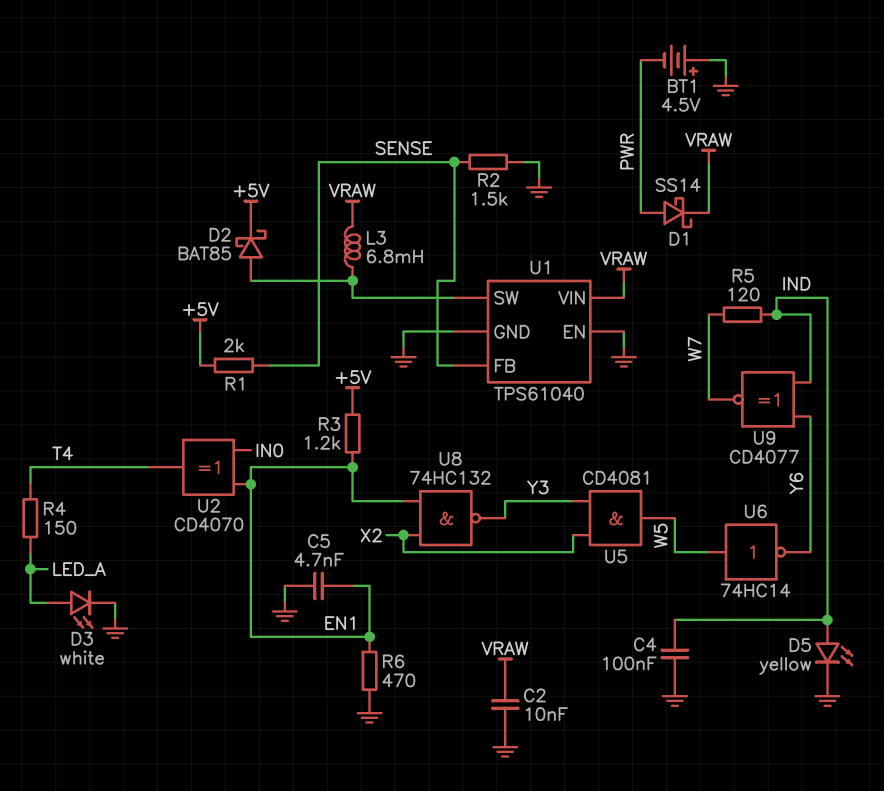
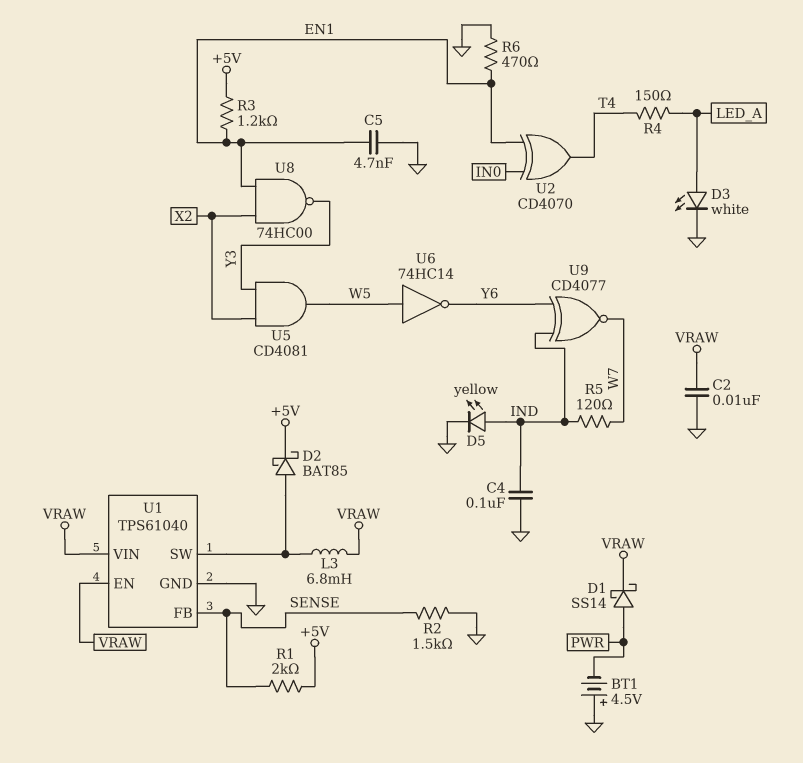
U1 pin EN: GND -> VRAW
U8: NAND 74HC132 (in EN1, in X2, out Y3) -> NAND 74HC00 (in EN1, in X2, out Y3)

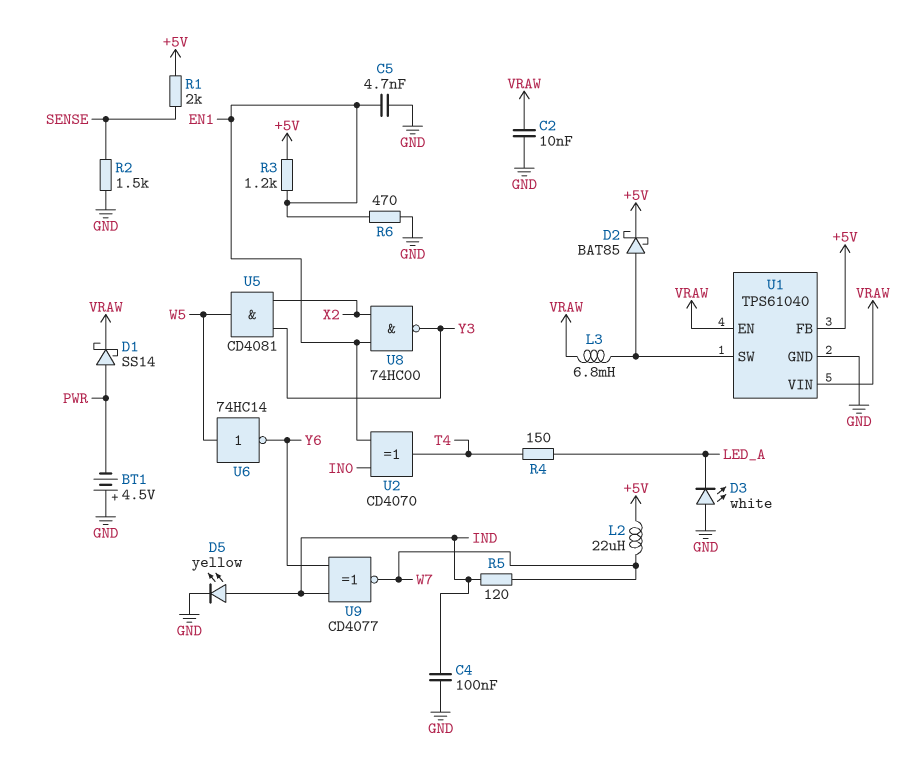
D3: LED white (A LED_A, K GND) -> LED white (A GND, K LED_A)
L2: none -> 22uH (+5V, W7)
U1 pin FB: SENSE -> +5V

